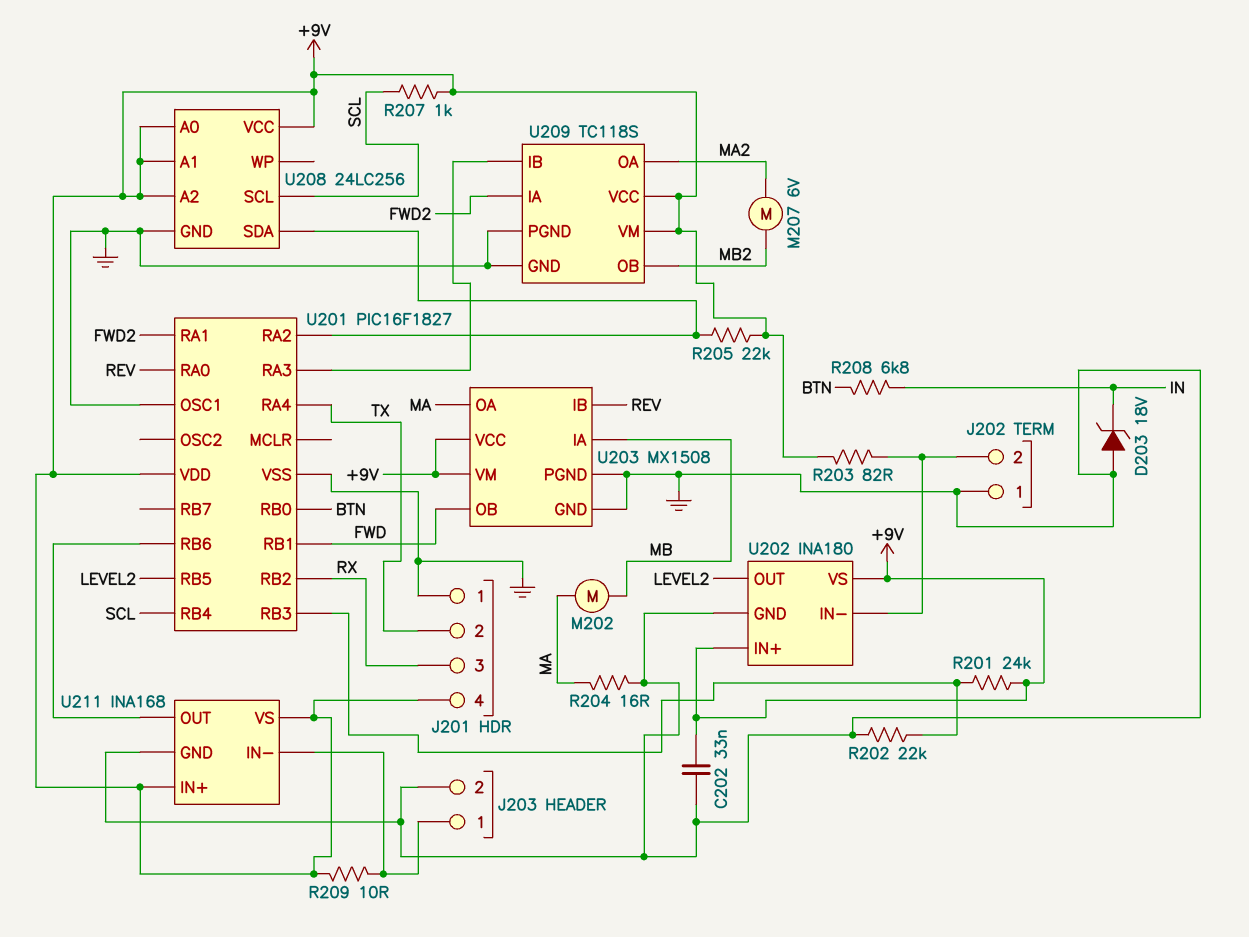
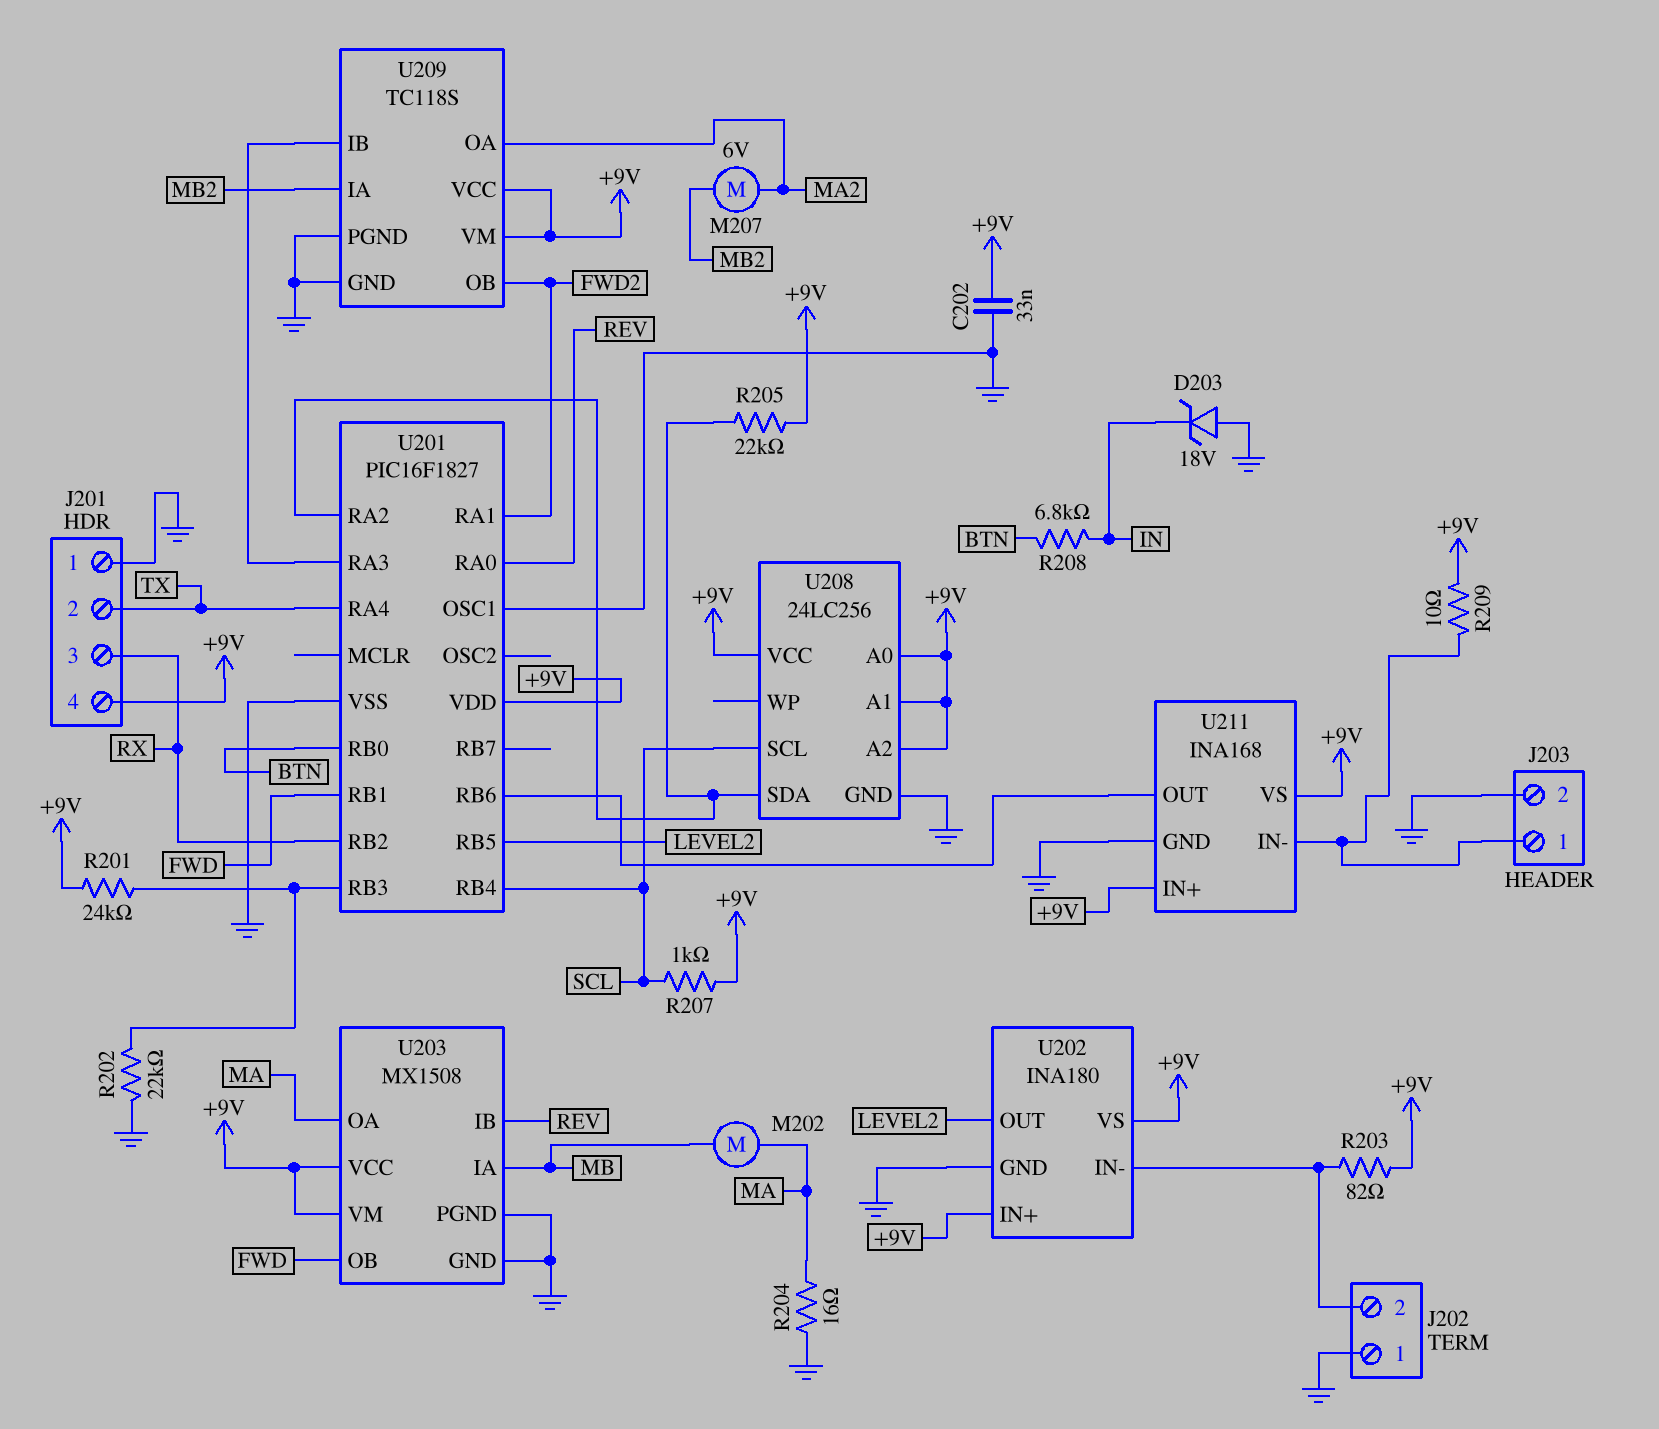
U209 pin IA: FWD2 -> MB2
U209 pin OB: MB2 -> FWD2

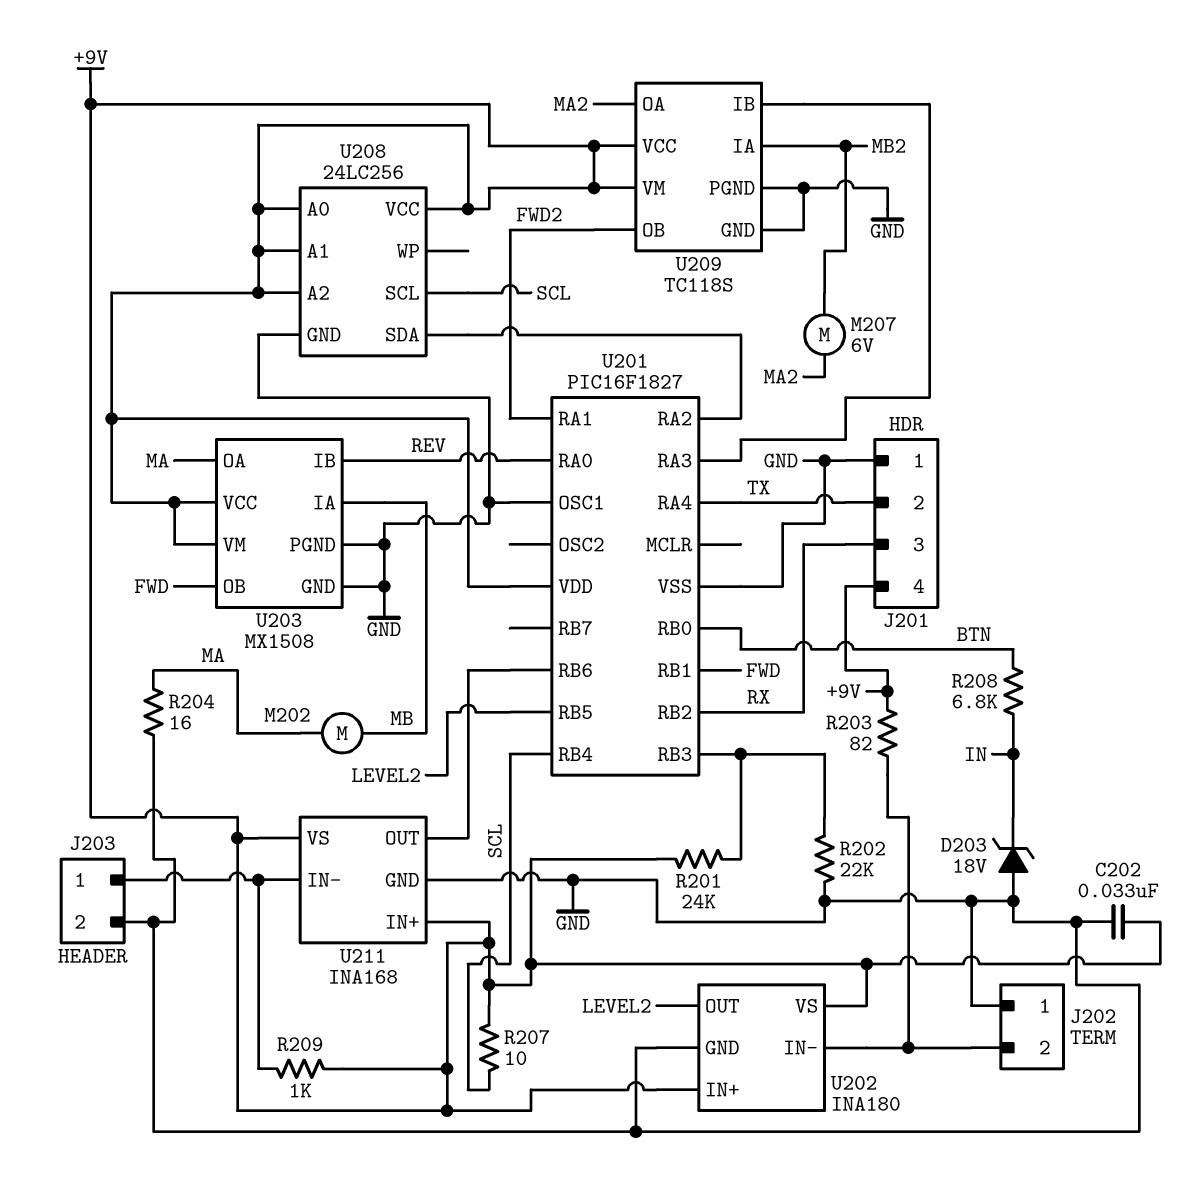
R205: 22k (+9V, U201/RA2) -> none
R207: 1k (+9V, SCL) -> 10 (+9V, SCL)
R209: 10 (+9V, J203/1) -> 1k (+9V, J203/1)

